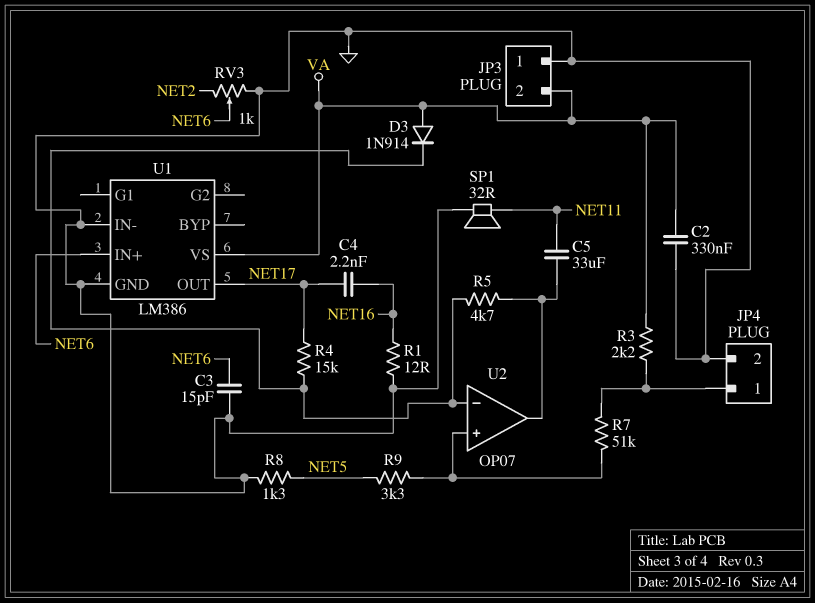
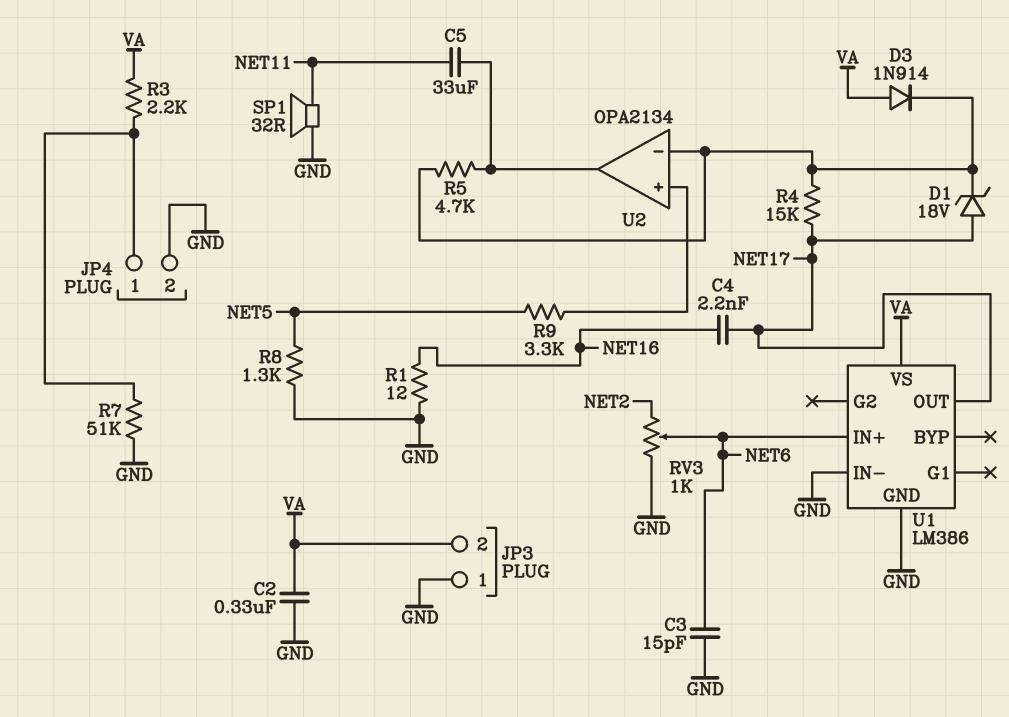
D1: none -> zener 18V (A NET17, K U2/in-)
R7: 51k (JP4/1, U2/in+) -> 51k (GND, JP4/1)
U2: OP07 -> OPA2134

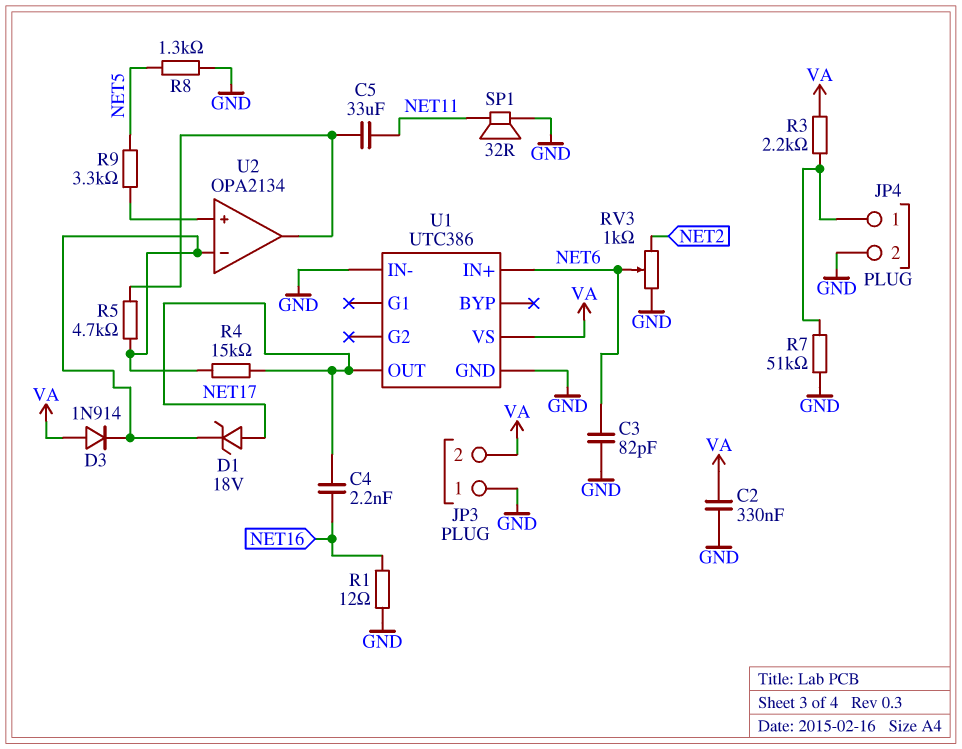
C3: 15pF (GND, NET6) -> 82pF (GND, NET6)
U1: LM386 -> UTC386

